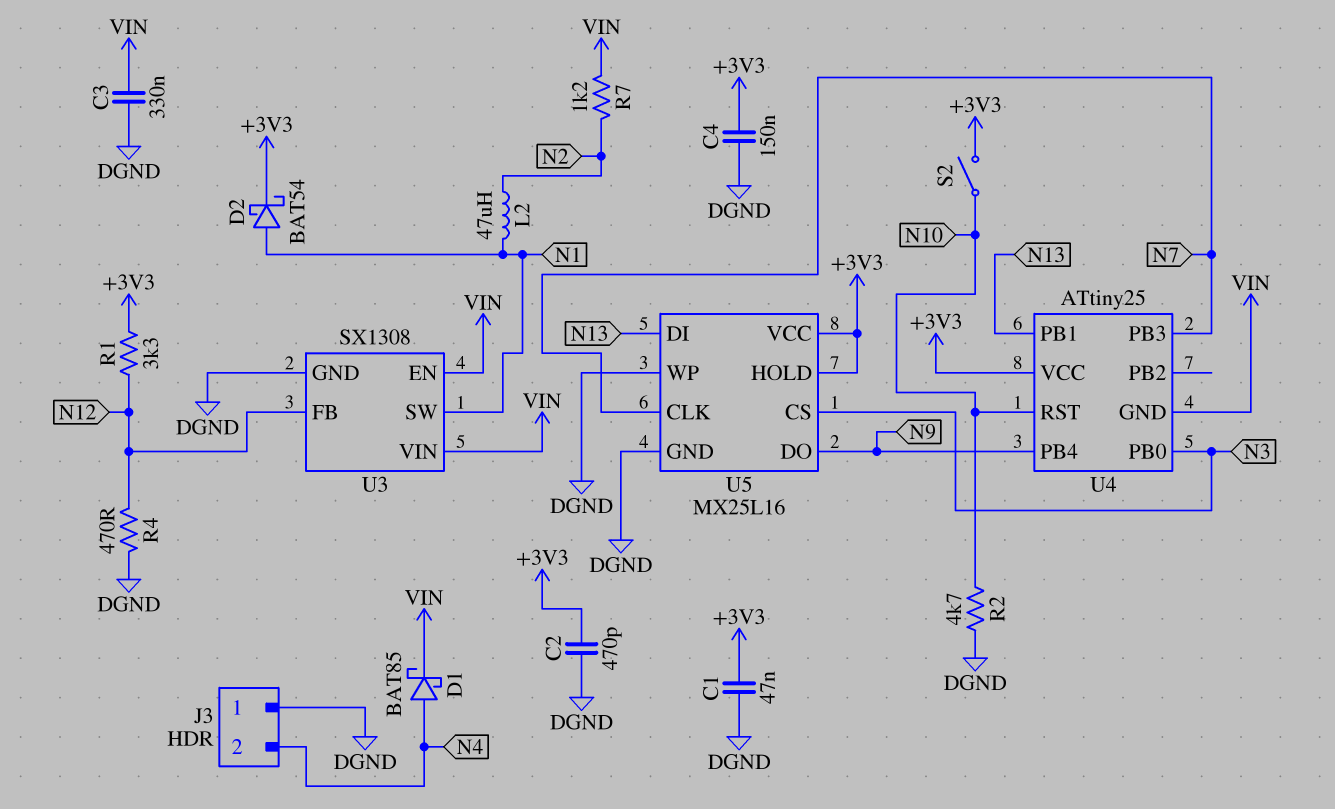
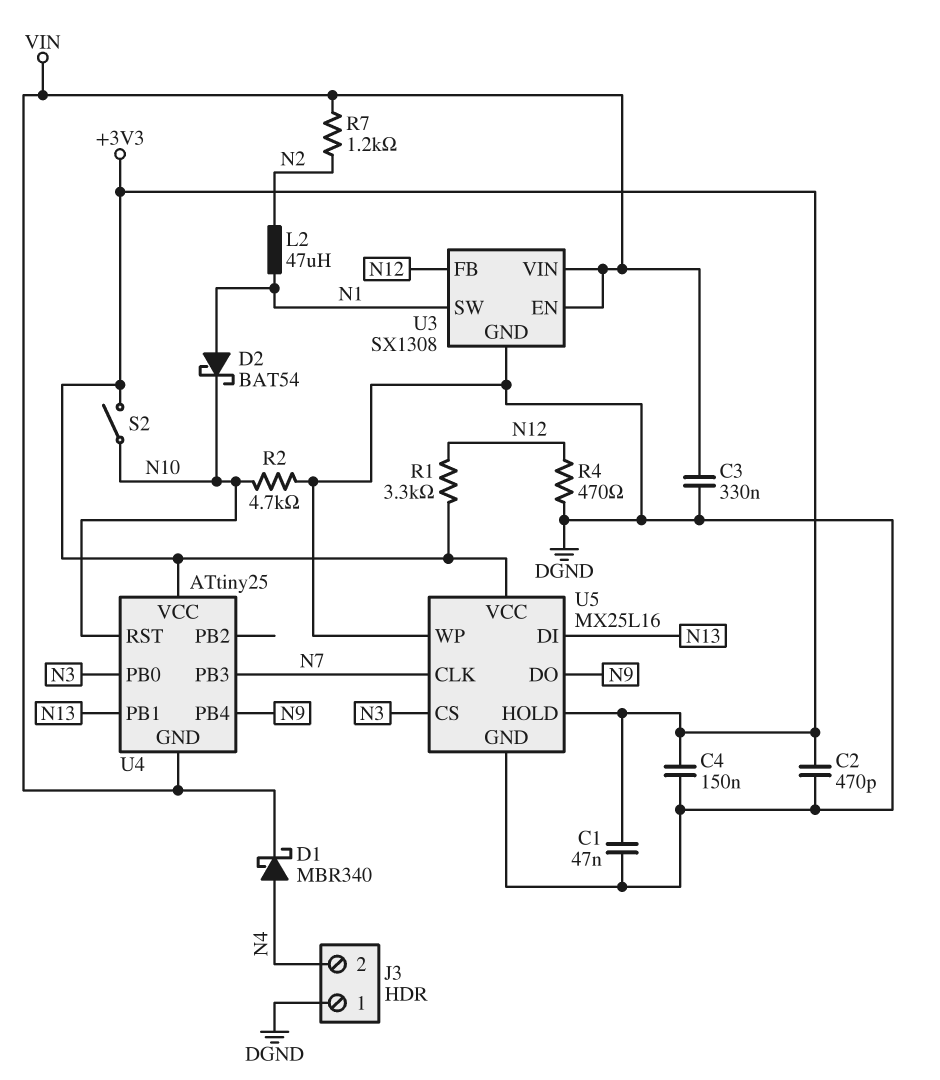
D1: schottky BAT85 (A N4, K VIN) -> schottky MBR340 (A N4, K VIN)
D2: schottky BAT54 (A N1, K +3V3) -> schottky BAT54 (A N1, K N10)

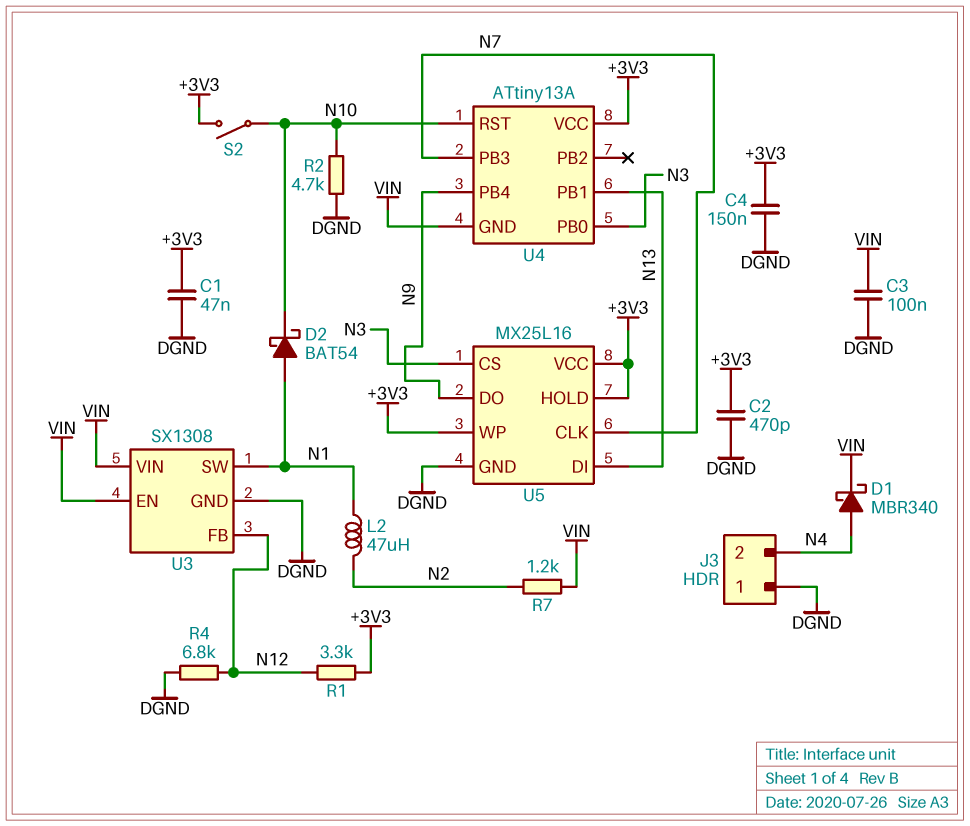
C3: 330nF (DGND, VIN) -> 100nF (DGND, VIN)
R4: 470 (DGND, N12) -> 6.8k (DGND, N12)
U4: ATtiny25 -> ATtiny13A
U5 pin WP: DGND -> +3V3

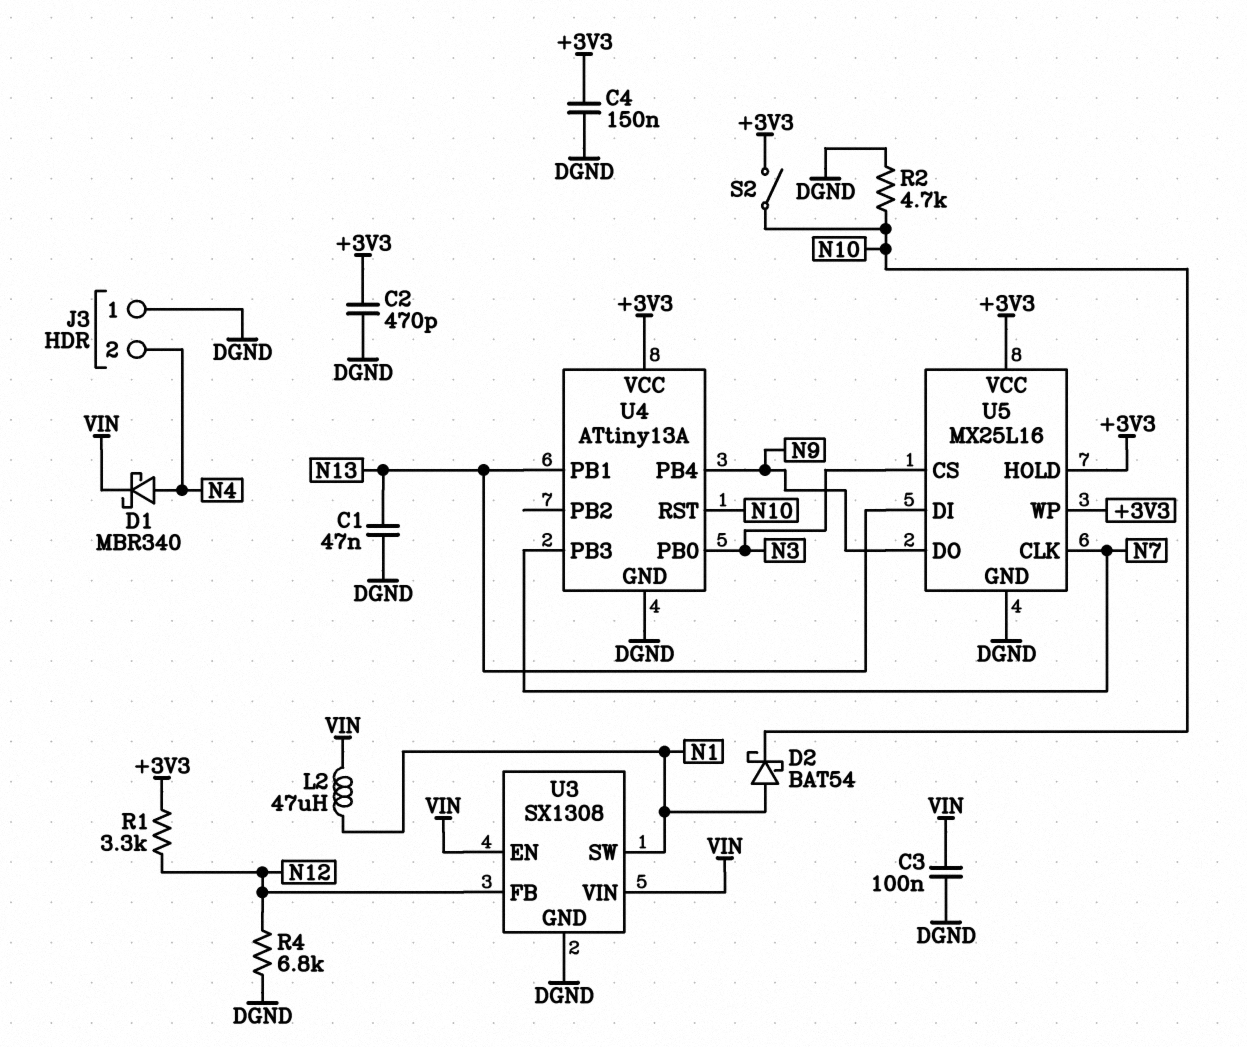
C1: 47nF (+3V3, DGND) -> 47nF (DGND, N13)
L2: 47uH (N1, N2) -> 47uH (N1, VIN)
R7: 1.2k (N2, VIN) -> none
U4 pin GND: VIN -> DGND

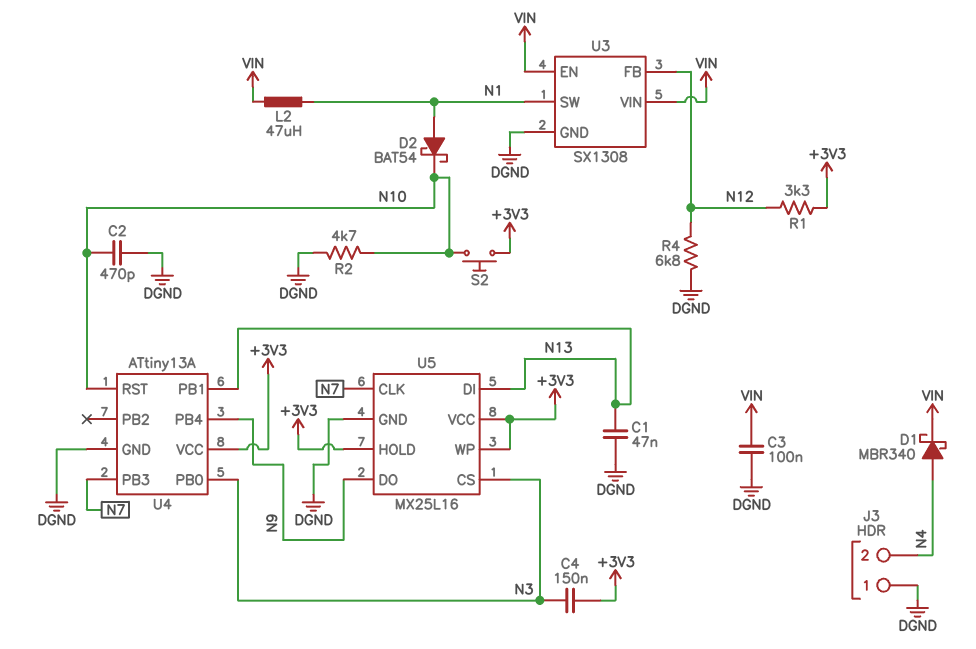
C2: 470pF (+3V3, DGND) -> 470pF (DGND, N10)
C4: 150nF (+3V3, DGND) -> 150nF (+3V3, N3)
S2: switch (+3V3, N10) -> button (+3V3, N10)

